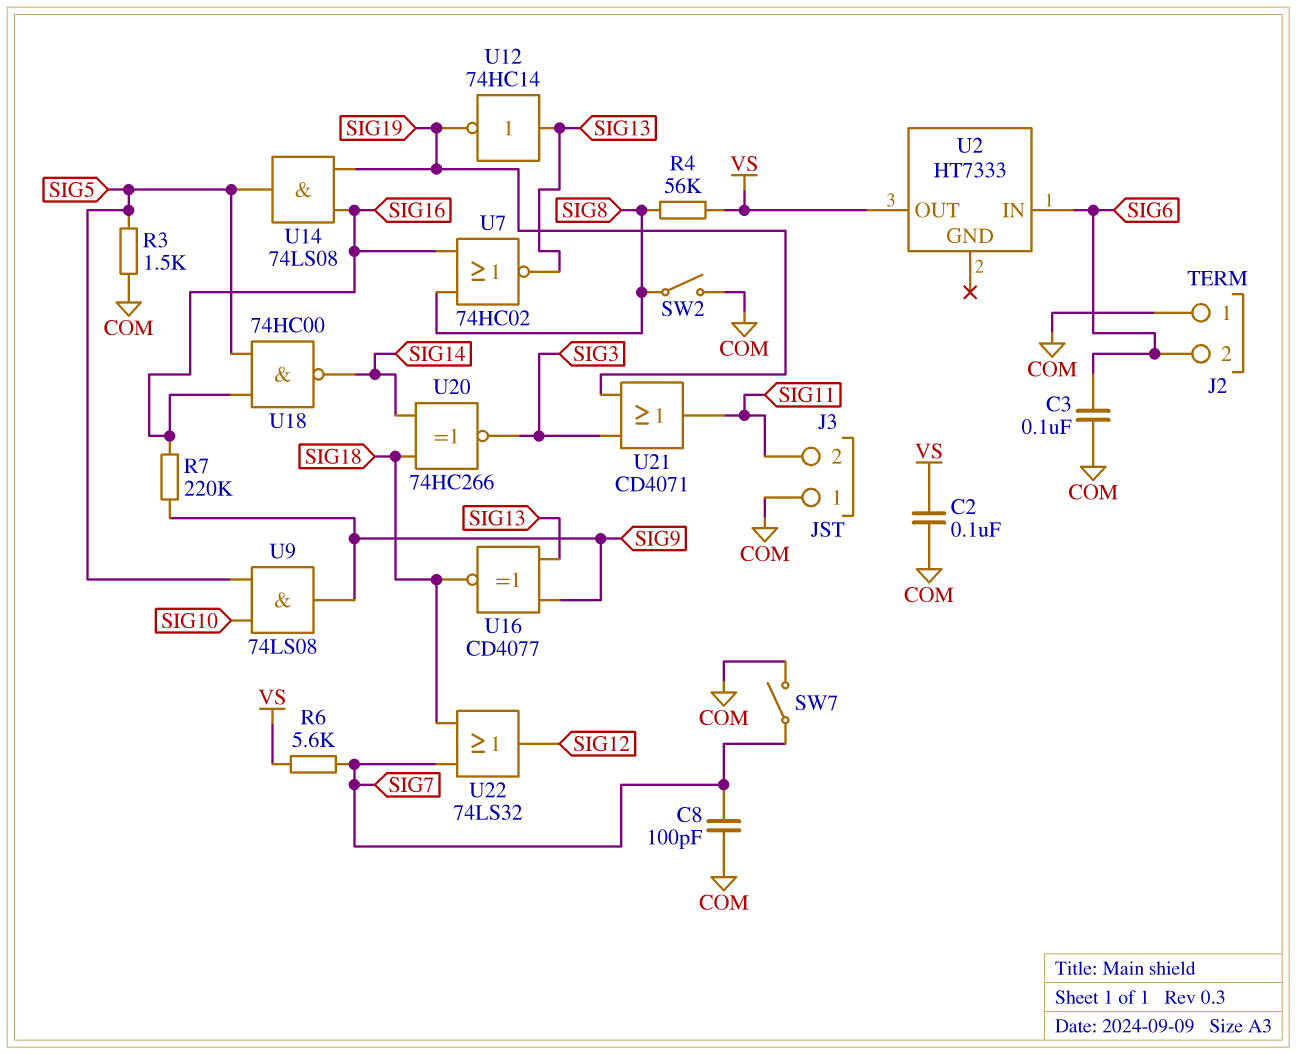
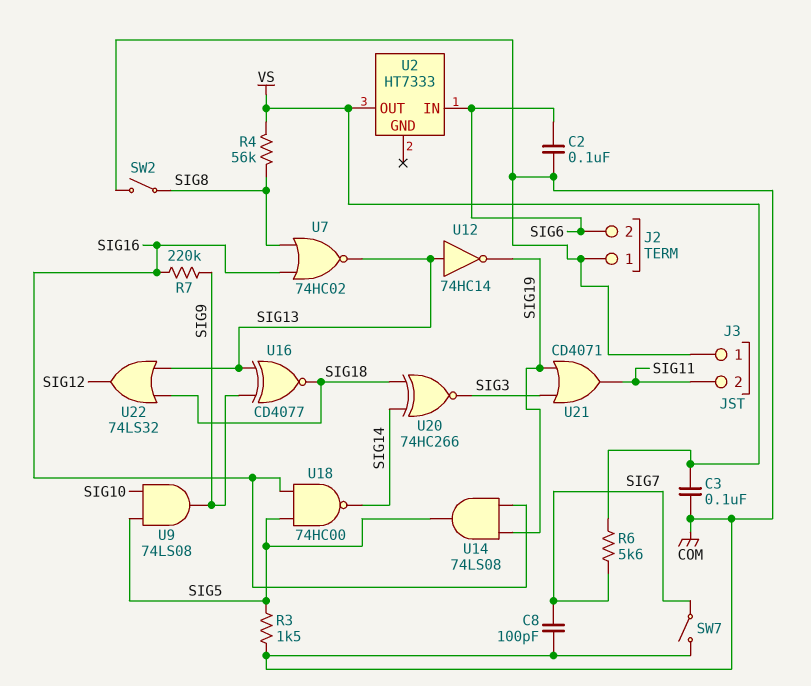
C2: 100nF (COM, VS) -> 100nF (COM, SIG6)
C3: 100nF (COM, SIG6) -> 100nF (COM, VS)
U22: OR 74LS32 (in SIG7, in SIG18, out SIG12) -> OR 74LS32 (in SIG13, in SIG18, out SIG12)

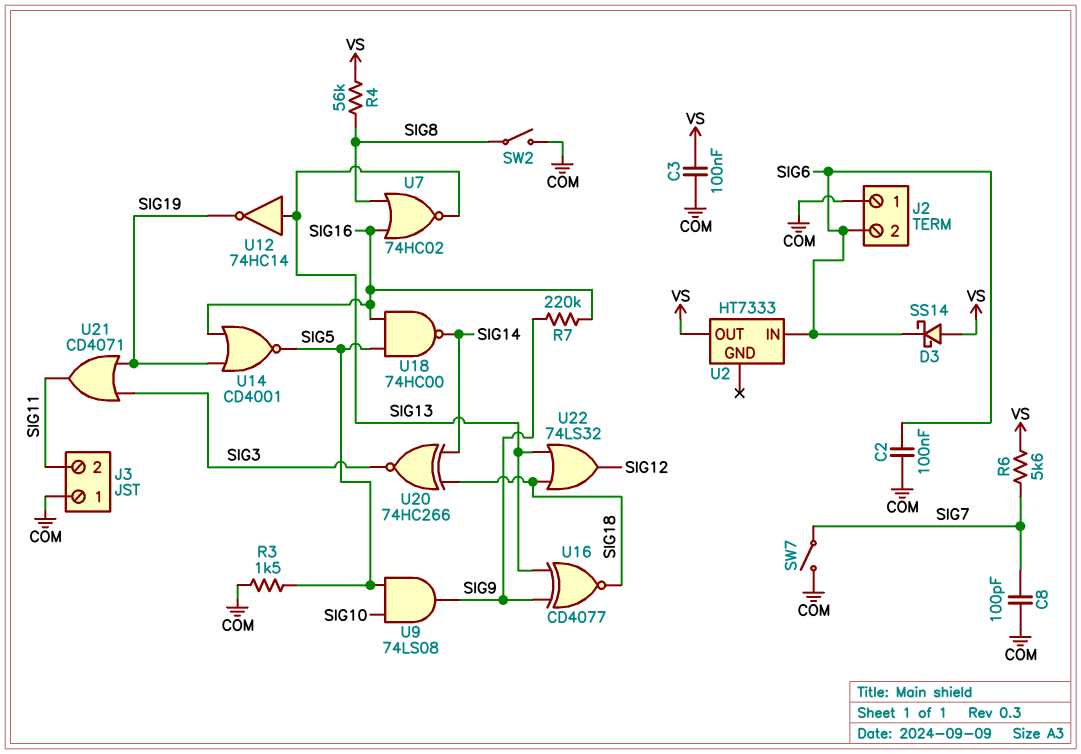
D3: none -> schottky SS14 (A VS, K SIG6)
U14: AND 74LS08 (in SIG16, in SIG19, out SIG5) -> NOR CD4001 (in SIG16, in SIG19, out SIG5)

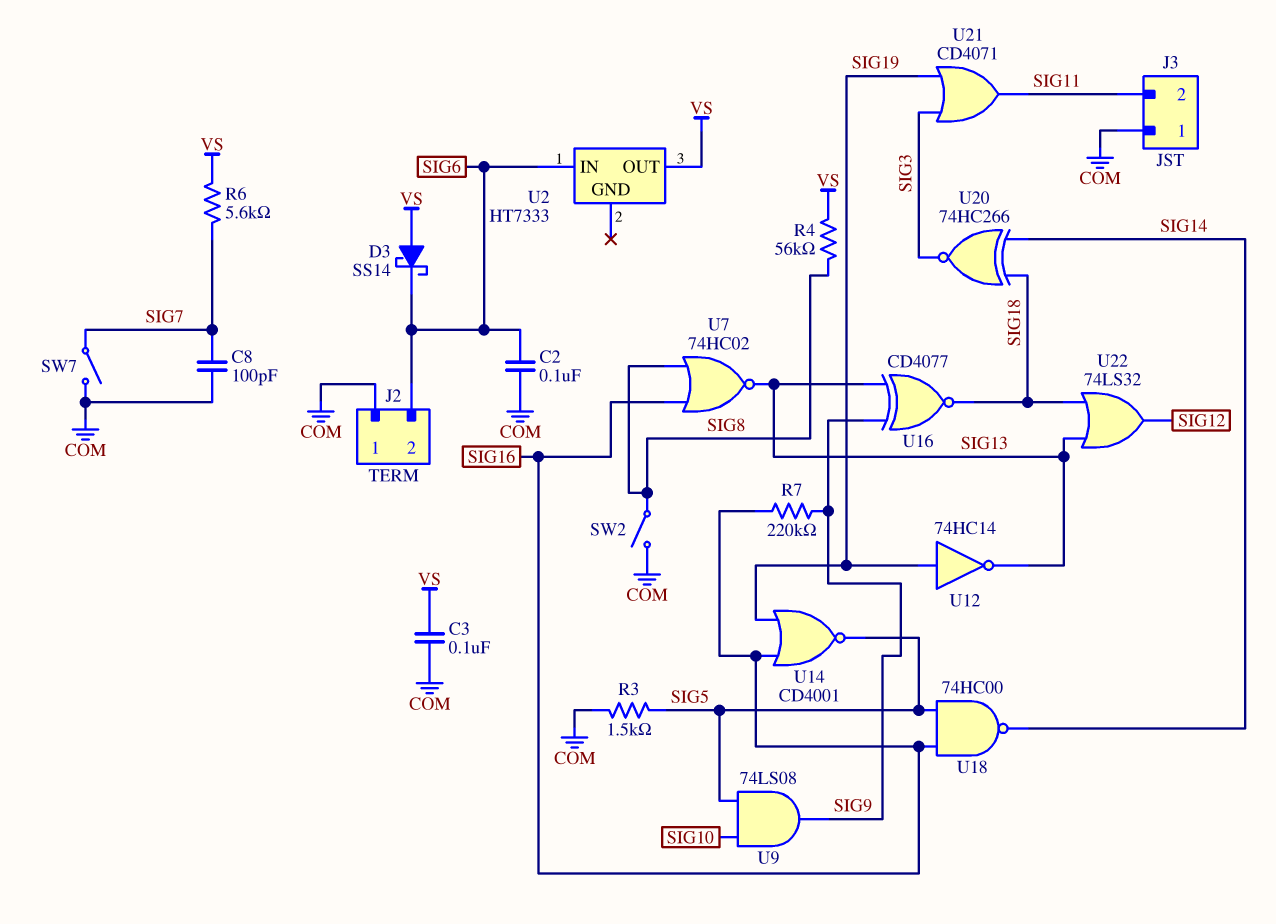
U12: NOT 74HC14 (in SIG13, out SIG19) -> NOT 74HC14 (in SIG19, out SIG13)

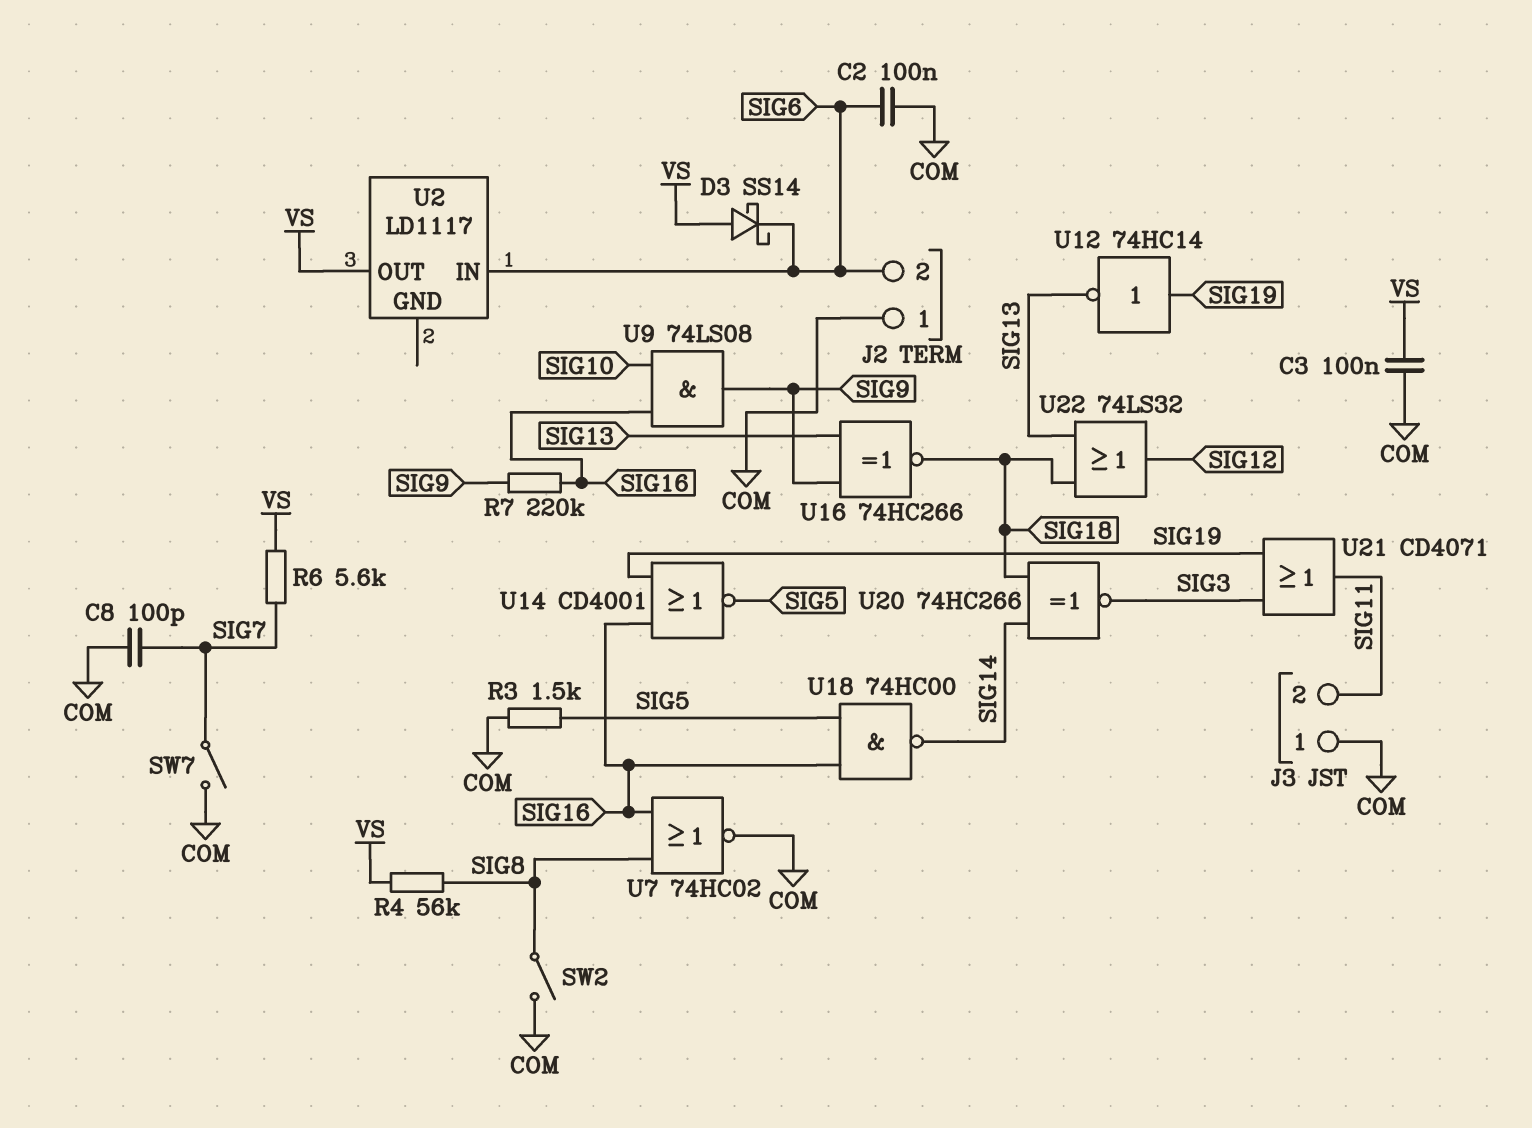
U2: HT7333 -> LD1117
U7: NOR 74HC02 (in SIG8, in SIG16, out SIG13) -> NOR 74HC02 (in SIG8, in SIG16, out COM)
U9: AND 74LS08 (in SIG5, in SIG10, out SIG9) -> AND 74LS08 (in SIG10, in SIG16, out SIG9)
U16: XNOR CD4077 (in SIG9, in SIG13, out SIG18) -> XNOR 74HC266 (in SIG9, in SIG13, out SIG18)

